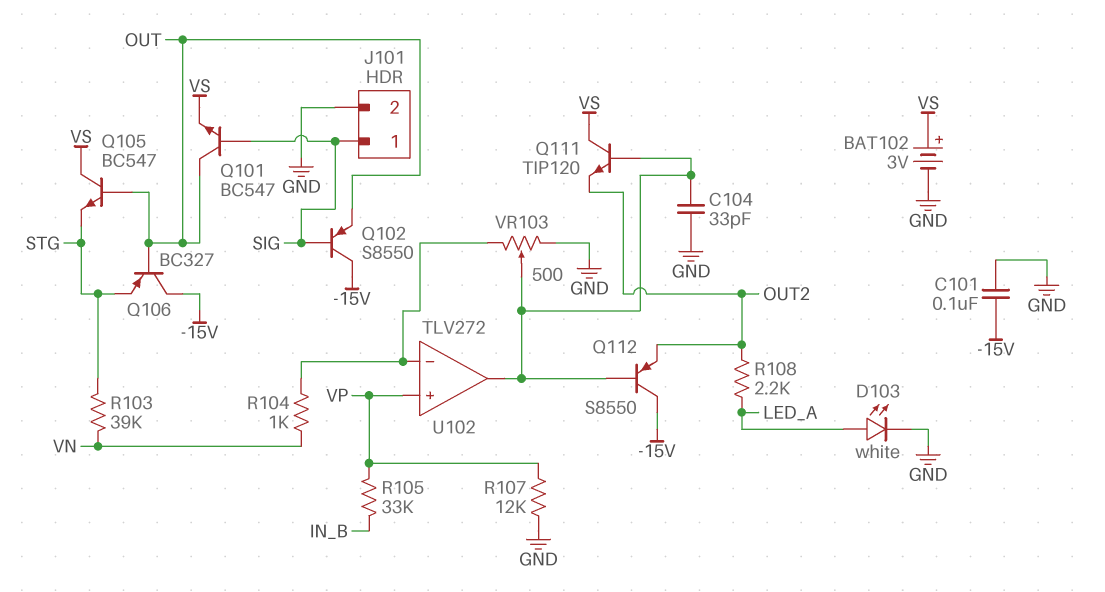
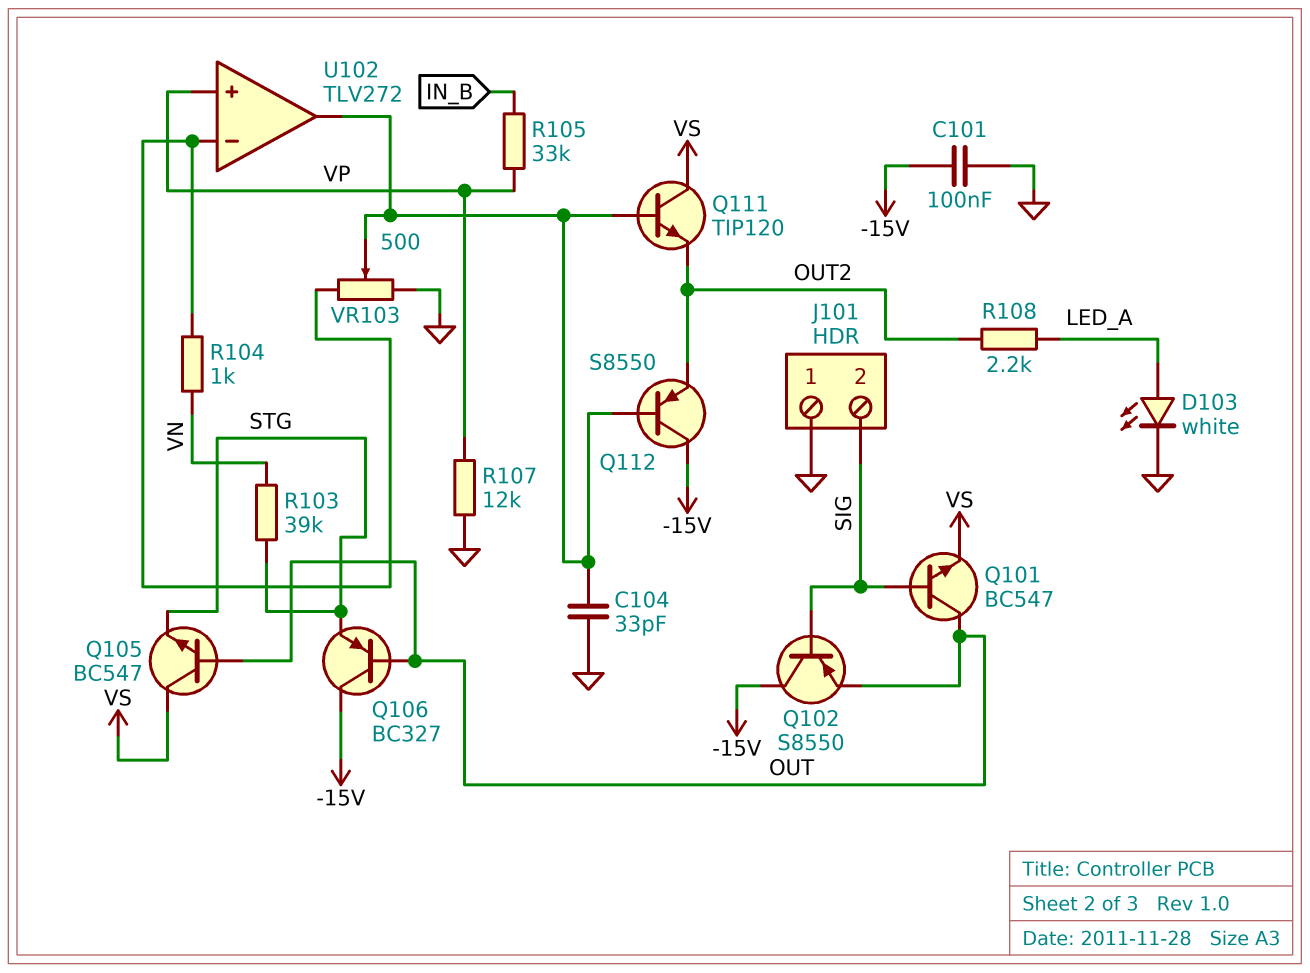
BAT102: 3V (plus VS, minus GND) -> none
J101 pin 1: SIG -> GND
J101 pin 2: GND -> SIG

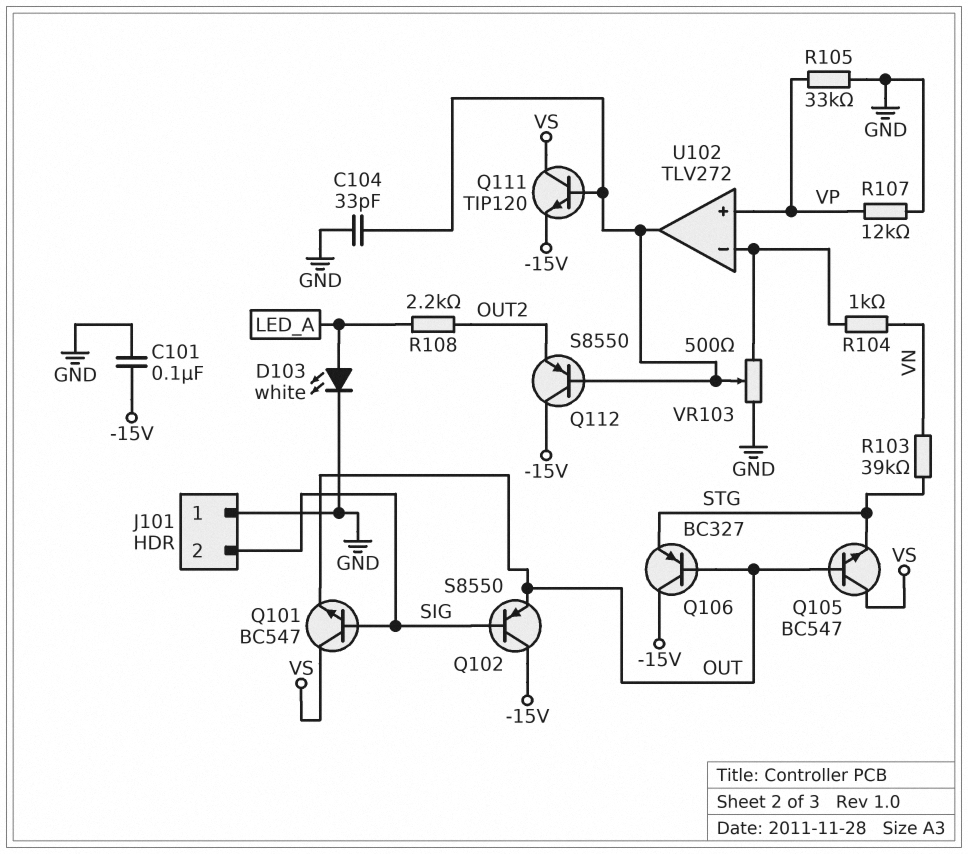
Q101: NPN BC547 (B SIG, C OUT, E VS) -> NPN BC547 (B SIG, C VS, E OUT)
Q111: NPN TIP120 (B U102/out, C VS, E OUT2) -> NPN TIP120 (B U102/out, C VS, E -15V)
R105: 33k (IN_B, VP) -> 33k (GND, VP)

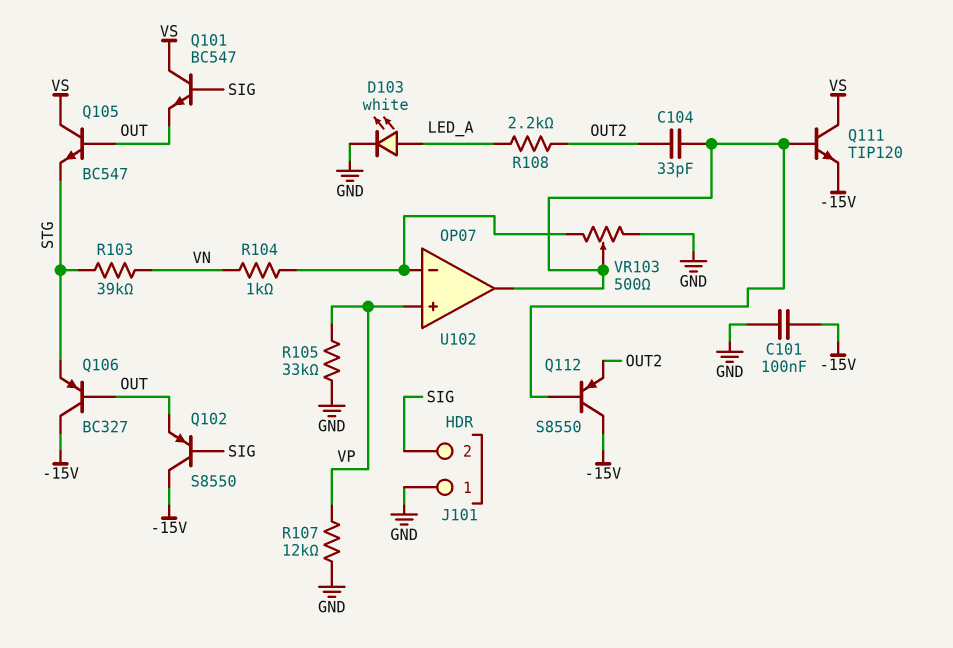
C104: 33pF (GND, U102/out) -> 33pF (OUT2, U102/out)
U102: TLV272 -> OP07

